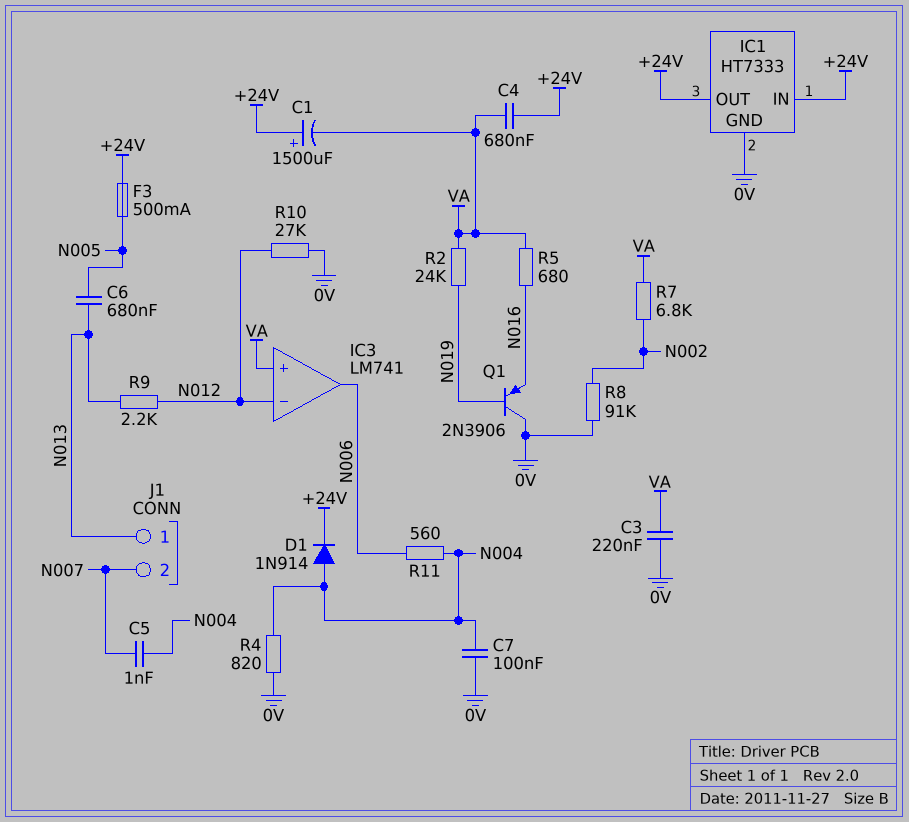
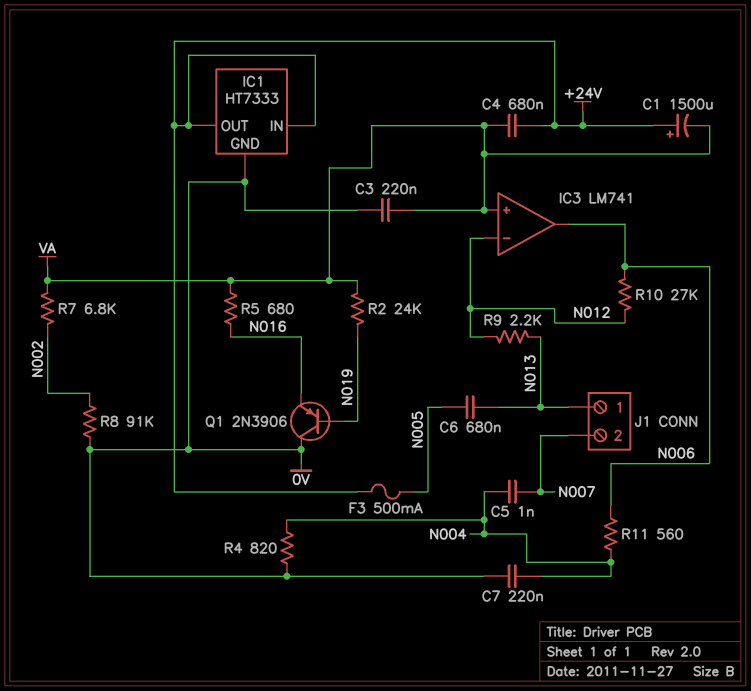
C7: 100nF (0V, N004) -> 220nF (0V, N004)
D1: diode 1N914 (A N004, K +24V) -> none
R10: 27k (0V, N012) -> 27k (N006, N012)

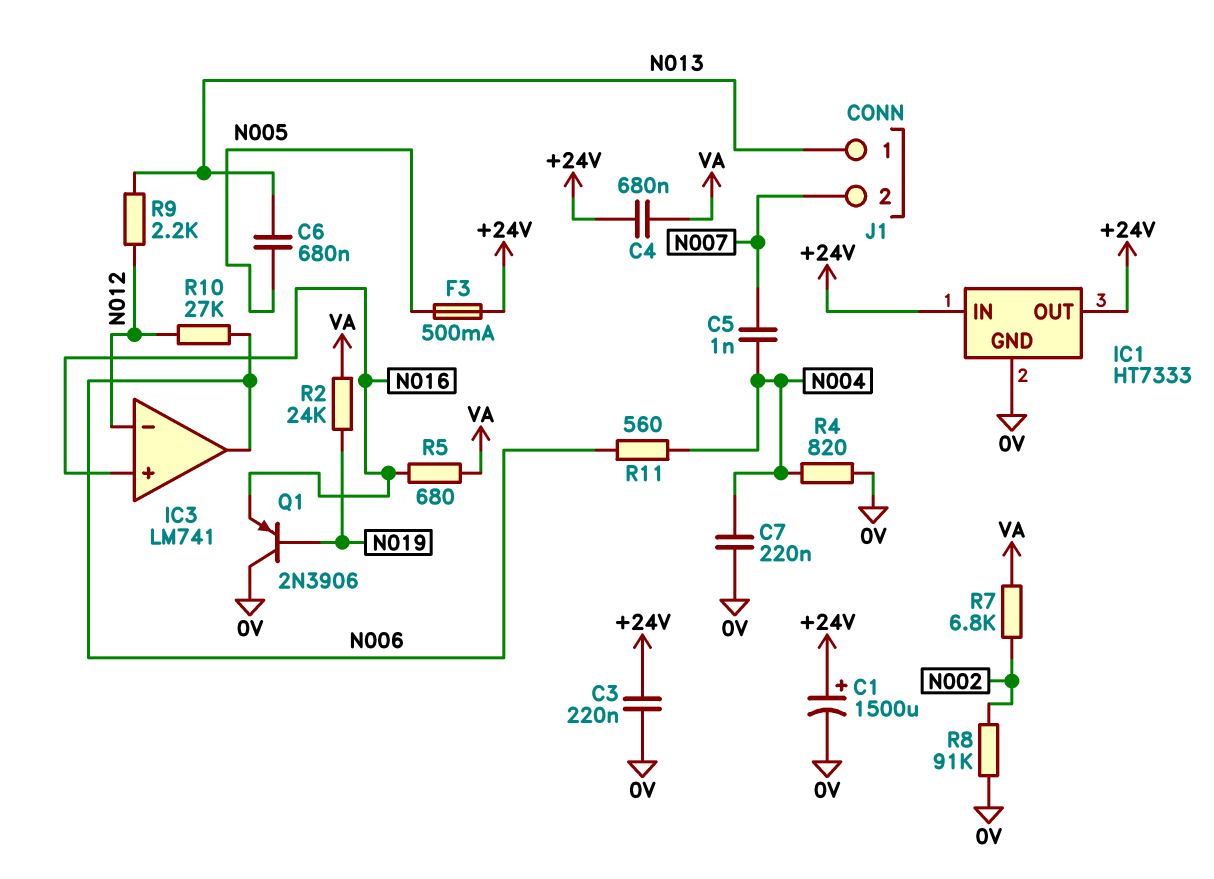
C1: 1500uF (plus +24V, minus VA) -> 1500uF (plus +24V, minus 0V)
C3: 220nF (0V, VA) -> 220nF (+24V, 0V)
IC3 pin in+: VA -> N016

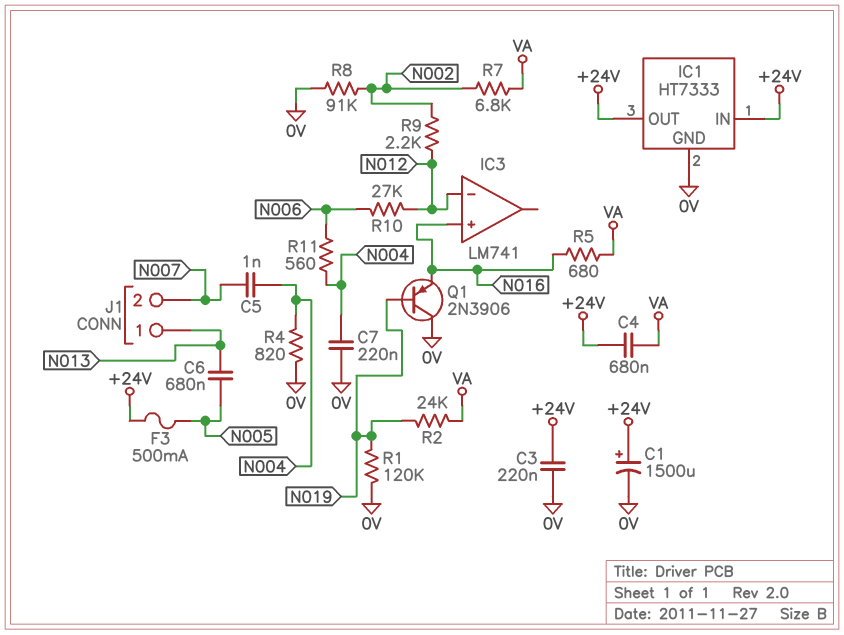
IC3 pin out: N006 -> none
R1: none -> 120k (0V, N019)
R9: 2.2k (N012, N013) -> 2.2k (N002, N012)

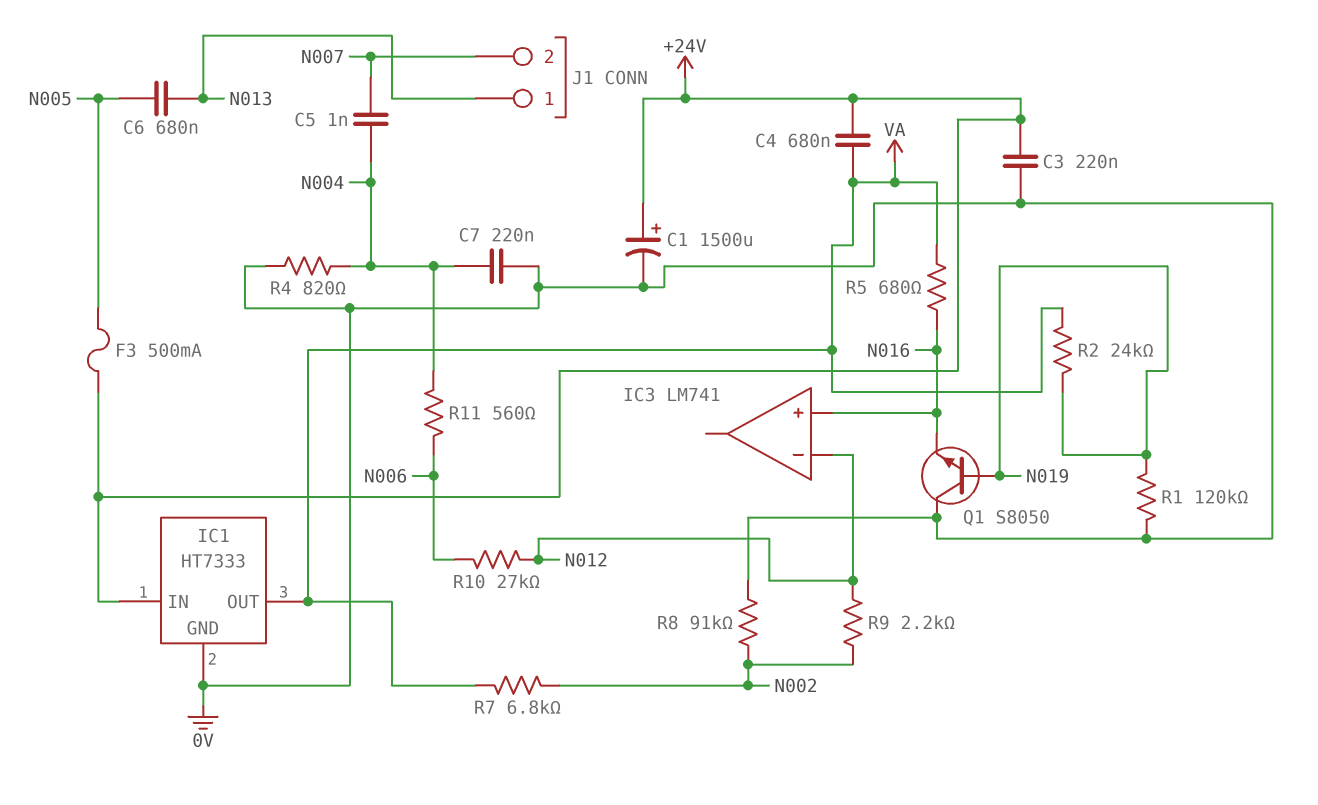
IC1 pin OUT: +24V -> VA
Q1: PNP 2N3906 (B N019, C 0V, E N016) -> NPN S8050 (B N019, C 0V, E N016)

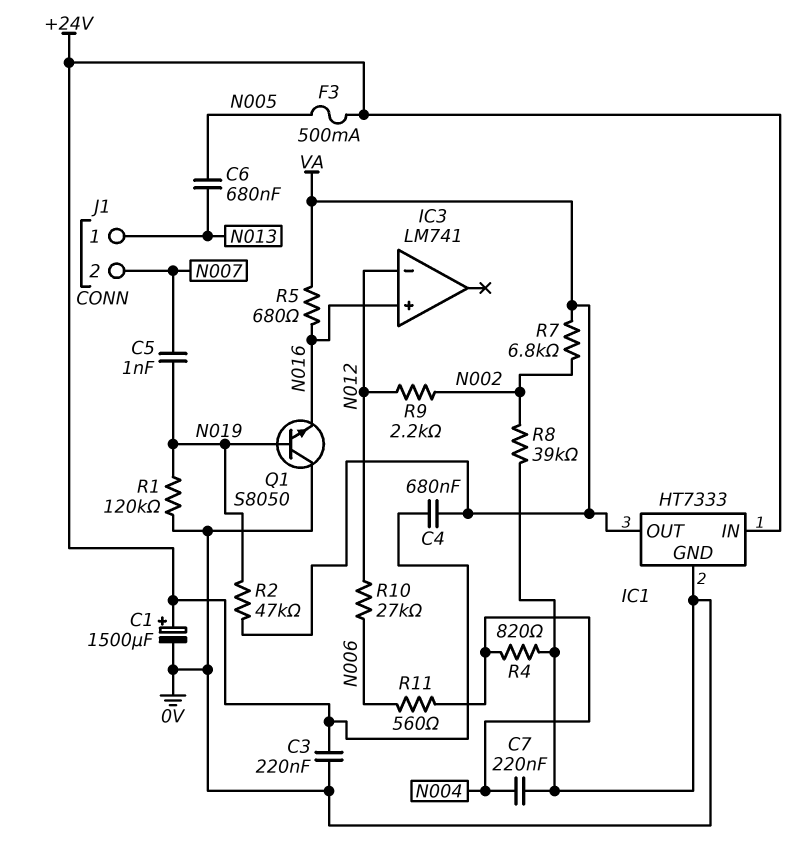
C5: 1nF (N004, N007) -> 1nF (N007, N019)
R2: 24k (N019, VA) -> 47k (N019, VA)
R8: 91k (0V, N002) -> 39k (0V, N002)

